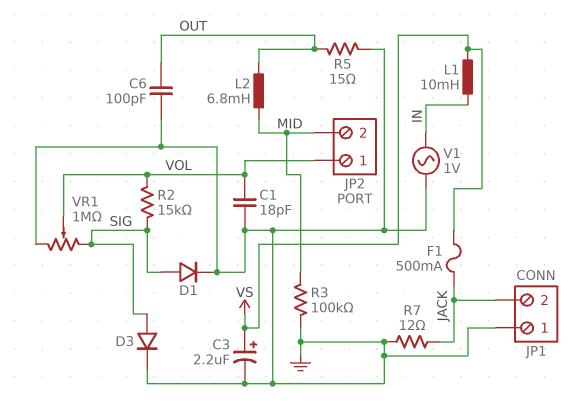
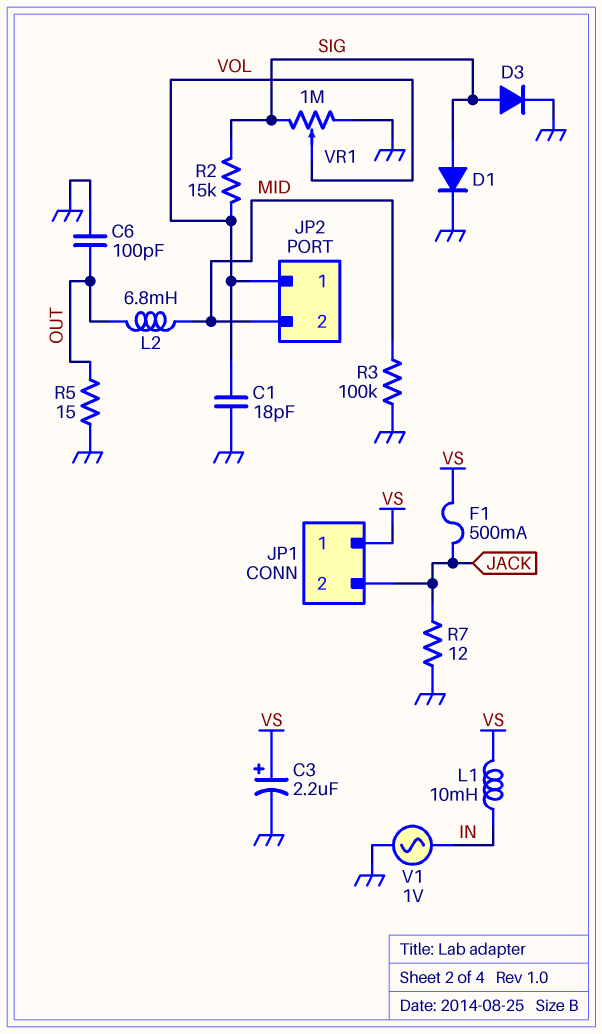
JP1 pin 1: GND -> VS

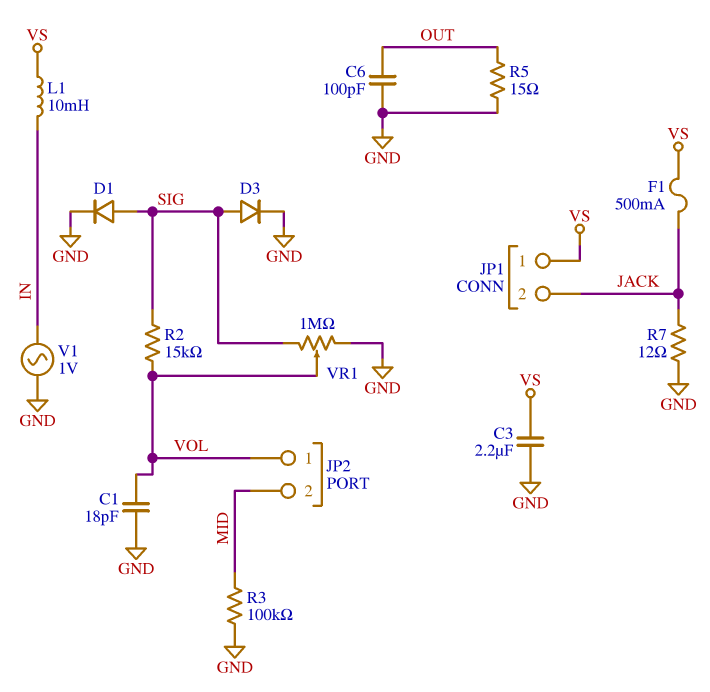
C3: 2.2uF (plus VS, minus GND) -> 2.2uF (GND, VS)
L2: 6.8mH (MID, OUT) -> none

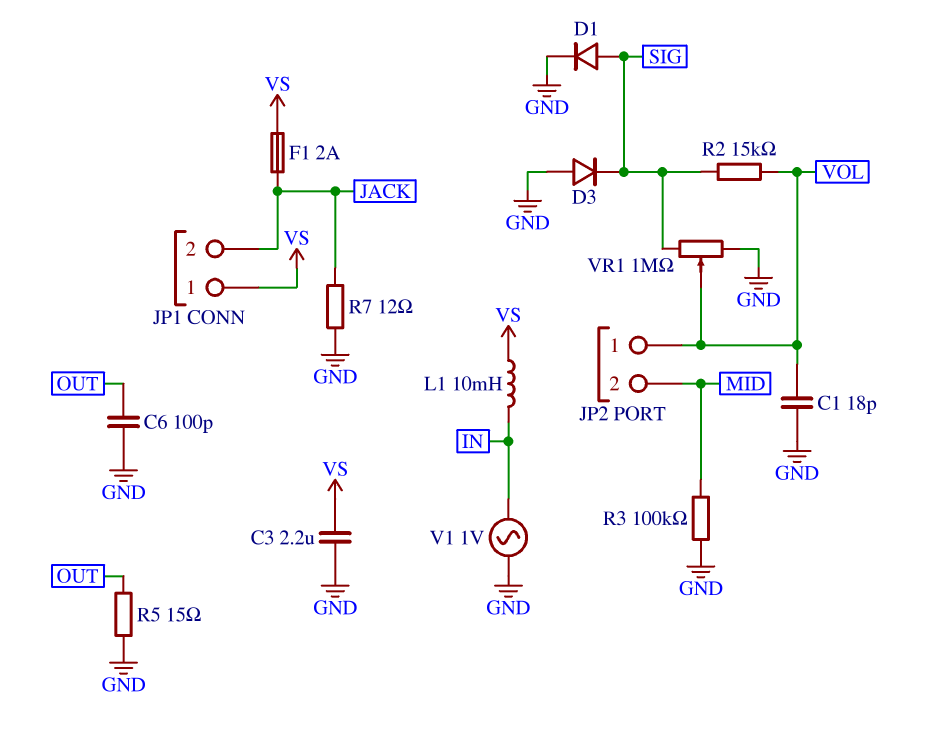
D3: diode (A SIG, K GND) -> diode (A GND, K SIG)
F1: 500mA (JACK, VS) -> 2A (JACK, VS)

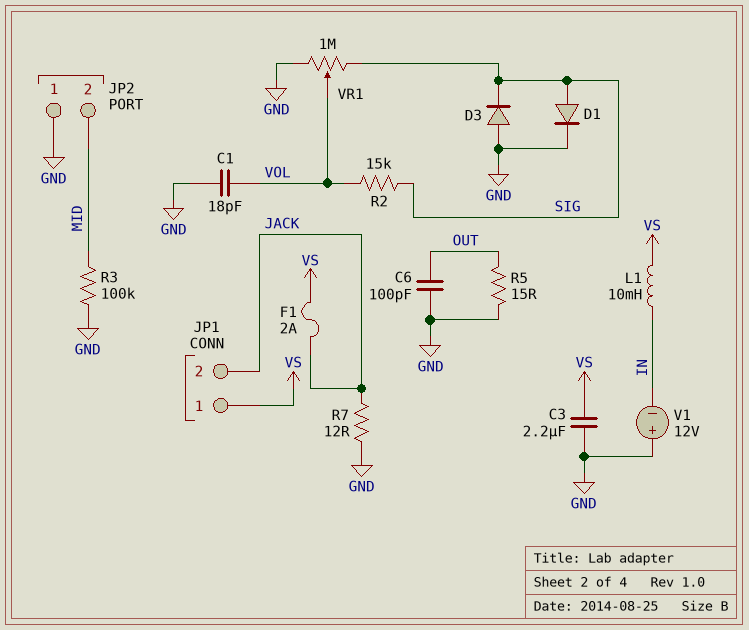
JP2 pin 1: VOL -> GND
V1: AC 1V (GND, IN) -> 12V (plus GND, minus IN)

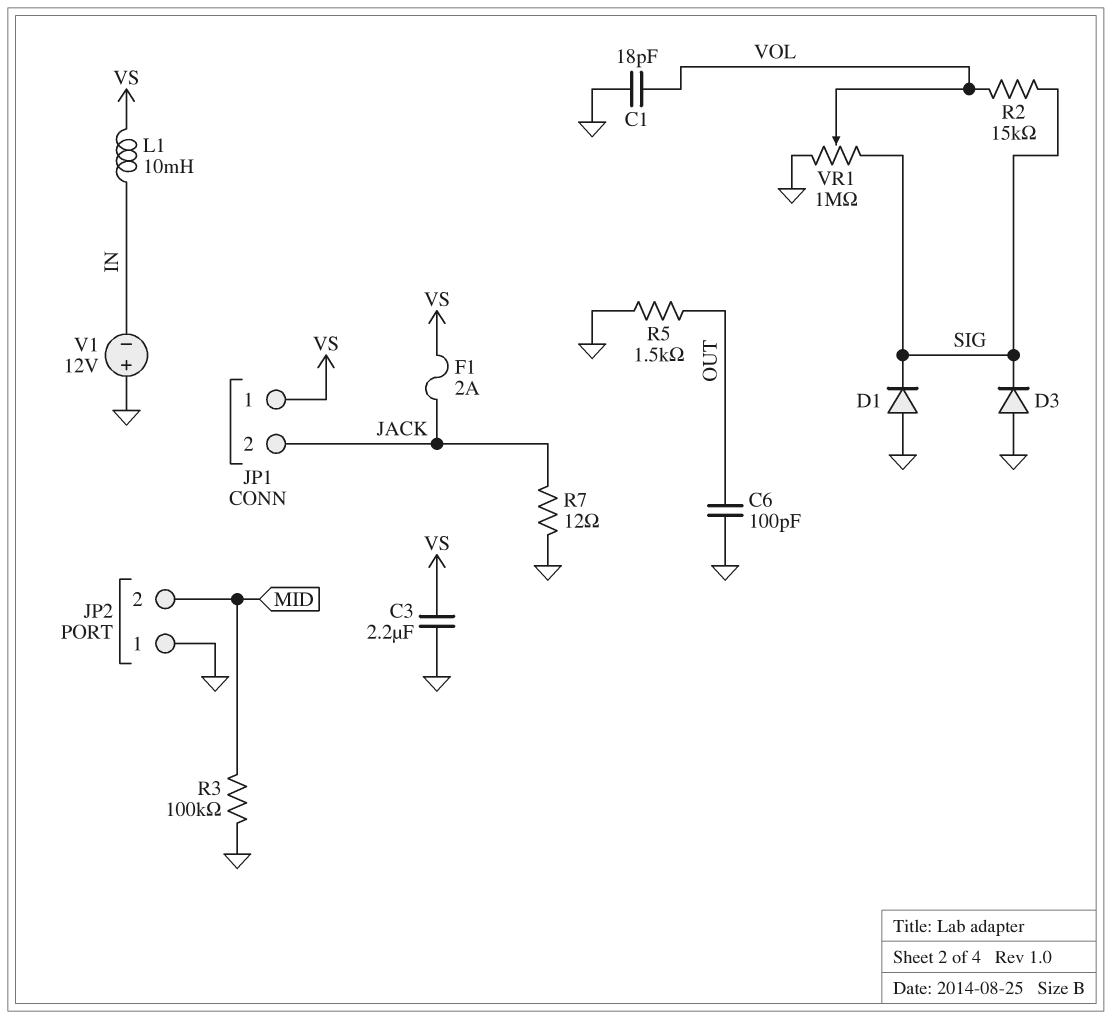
D1: diode (A SIG, K GND) -> diode (A GND, K SIG)
R5: 15 (GND, OUT) -> 1.5k (GND, OUT)

